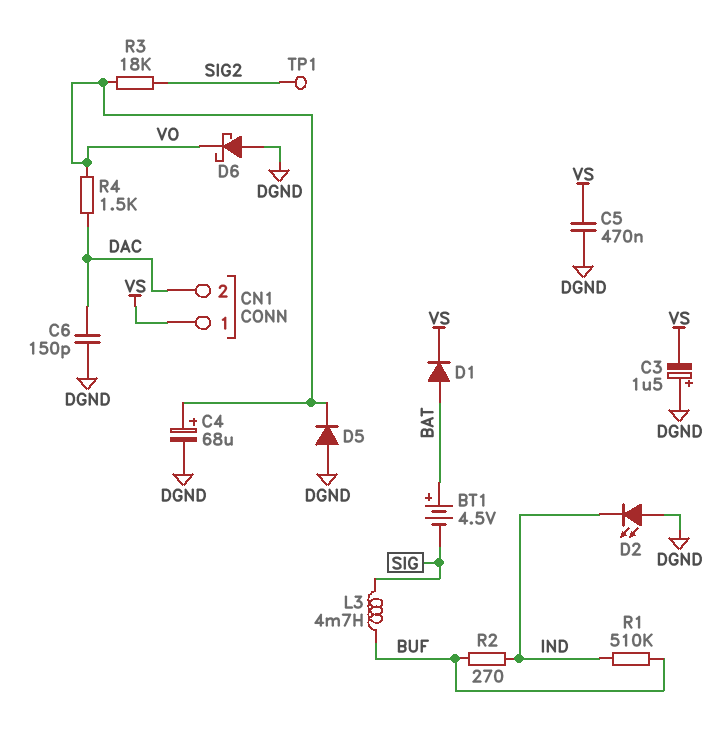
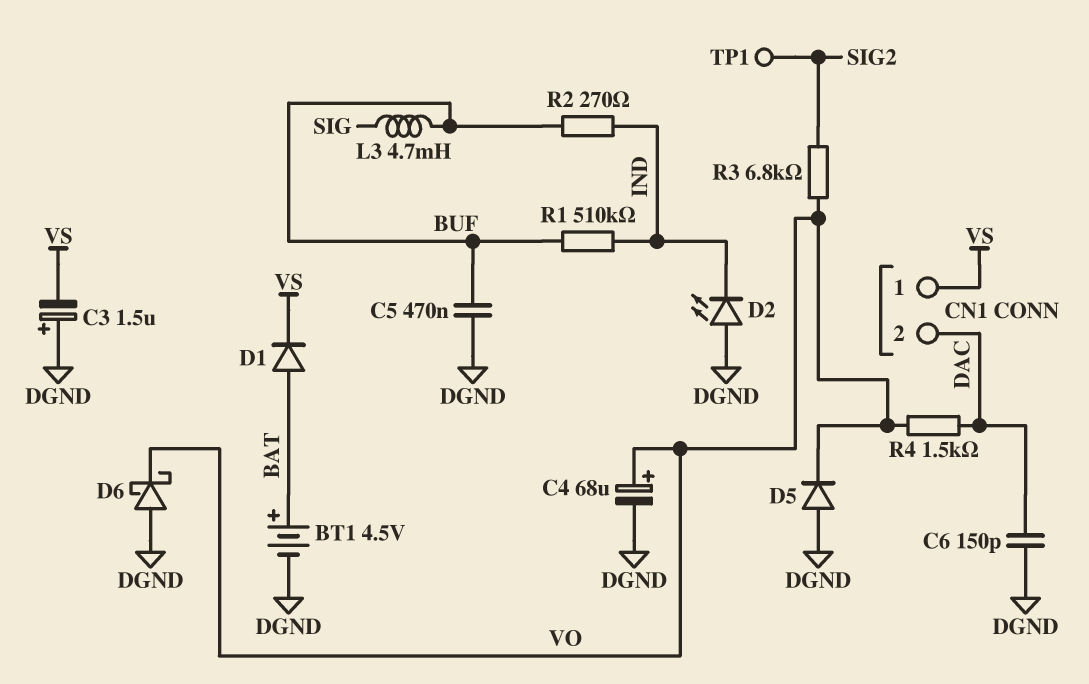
BT1: 4.5V (plus BAT, minus SIG) -> 4.5V (plus BAT, minus DGND)
C5: 470nF (DGND, VS) -> 470nF (BUF, DGND)
R3: 18k (SIG2, VO) -> 6.8k (SIG2, VO)

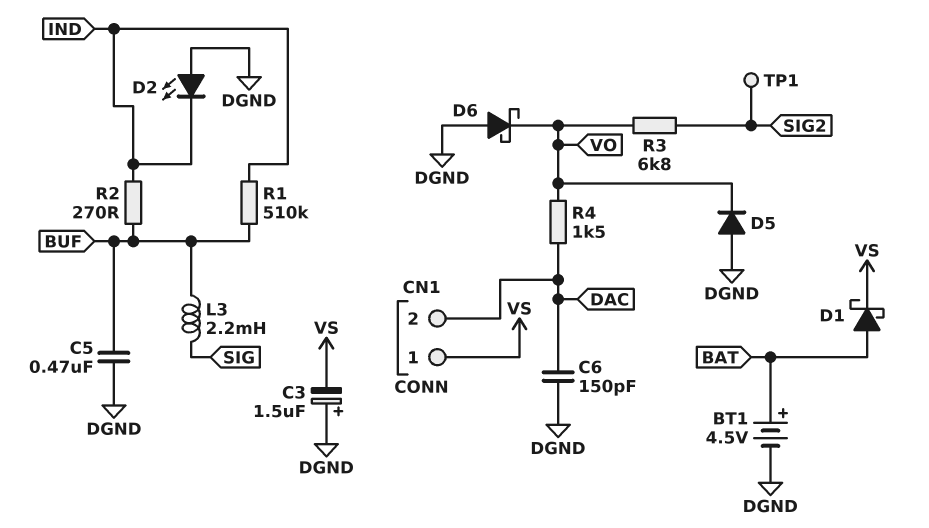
C4: 68uF (plus VO, minus DGND) -> none
D1: diode (A BAT, K VS) -> schottky (A BAT, K VS)
L3: 4.7mH (BUF, SIG) -> 2.2mH (BUF, SIG)

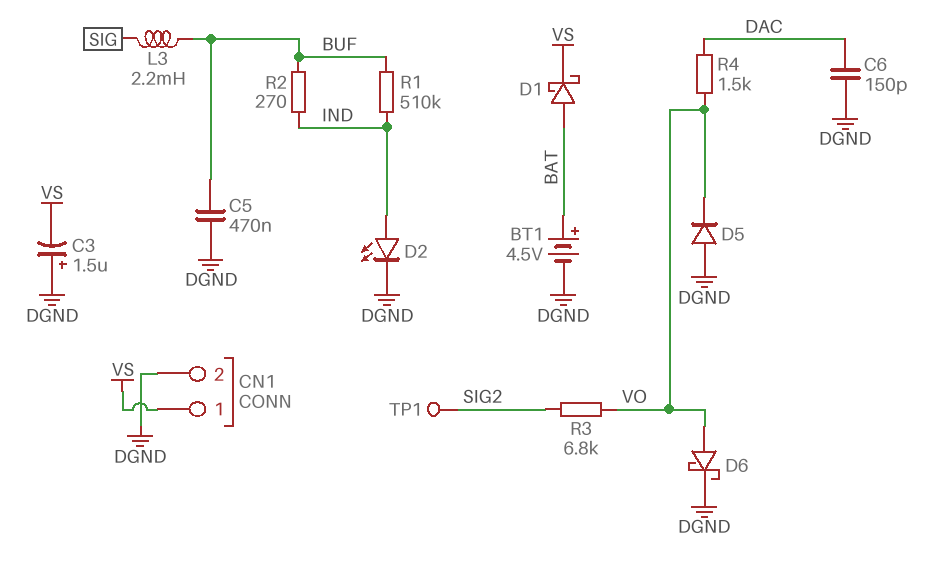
CN1 pin 2: DAC -> DGND
D2: LED (A DGND, K IND) -> LED (A IND, K DGND)
D6: schottky (A DGND, K VO) -> schottky (A VO, K DGND)

